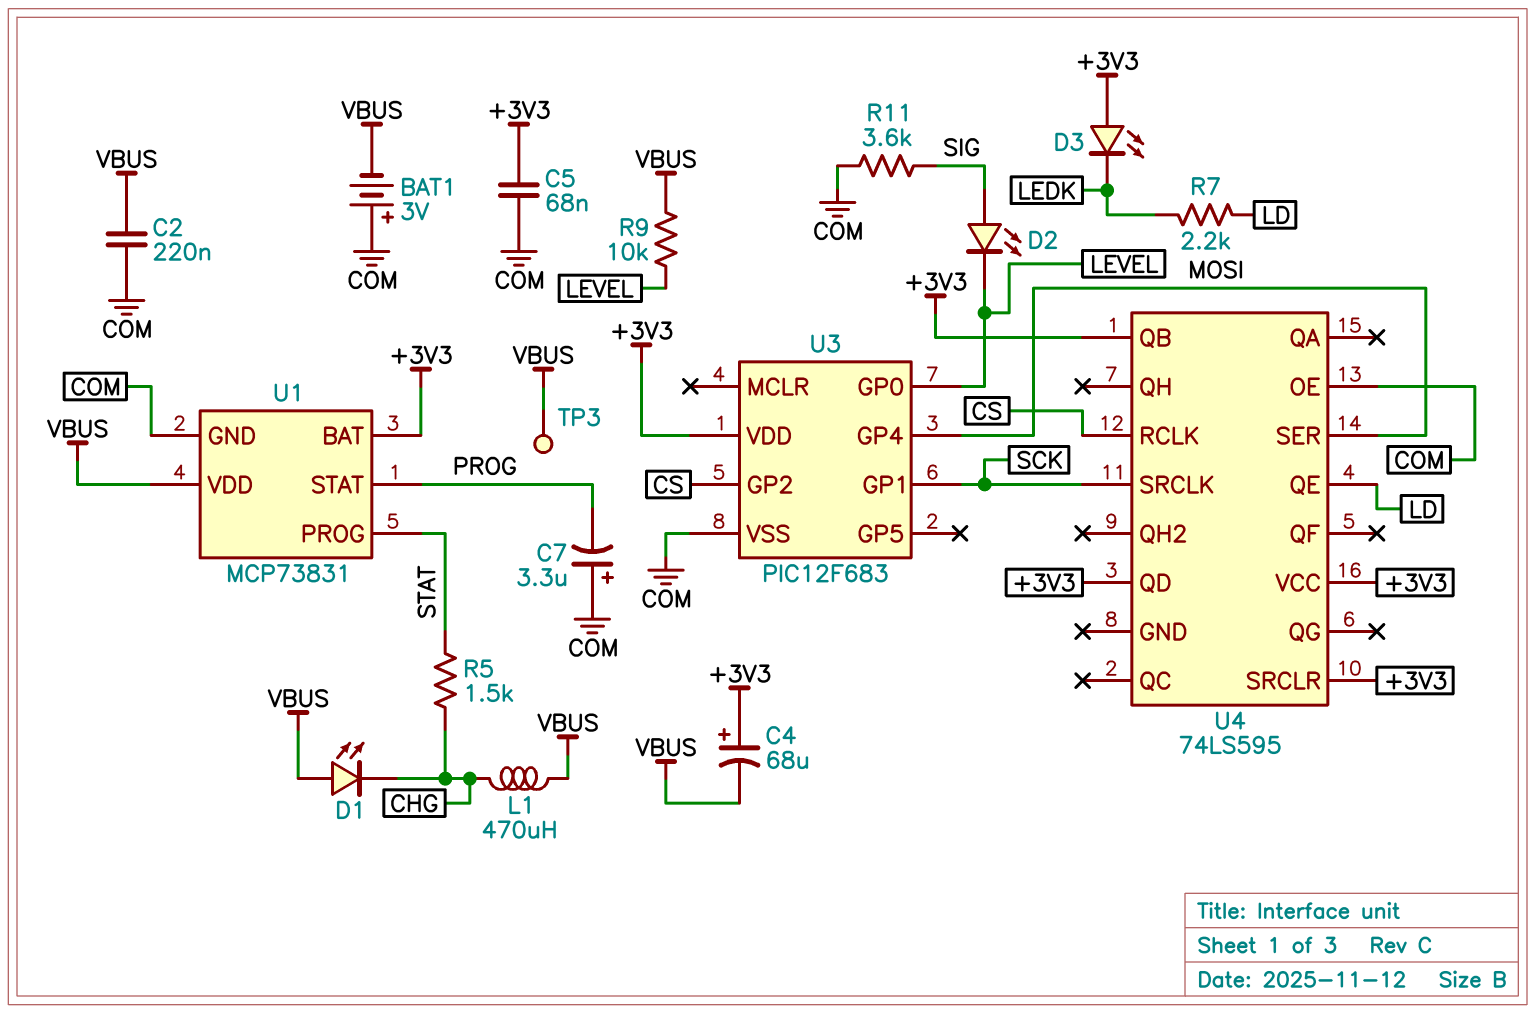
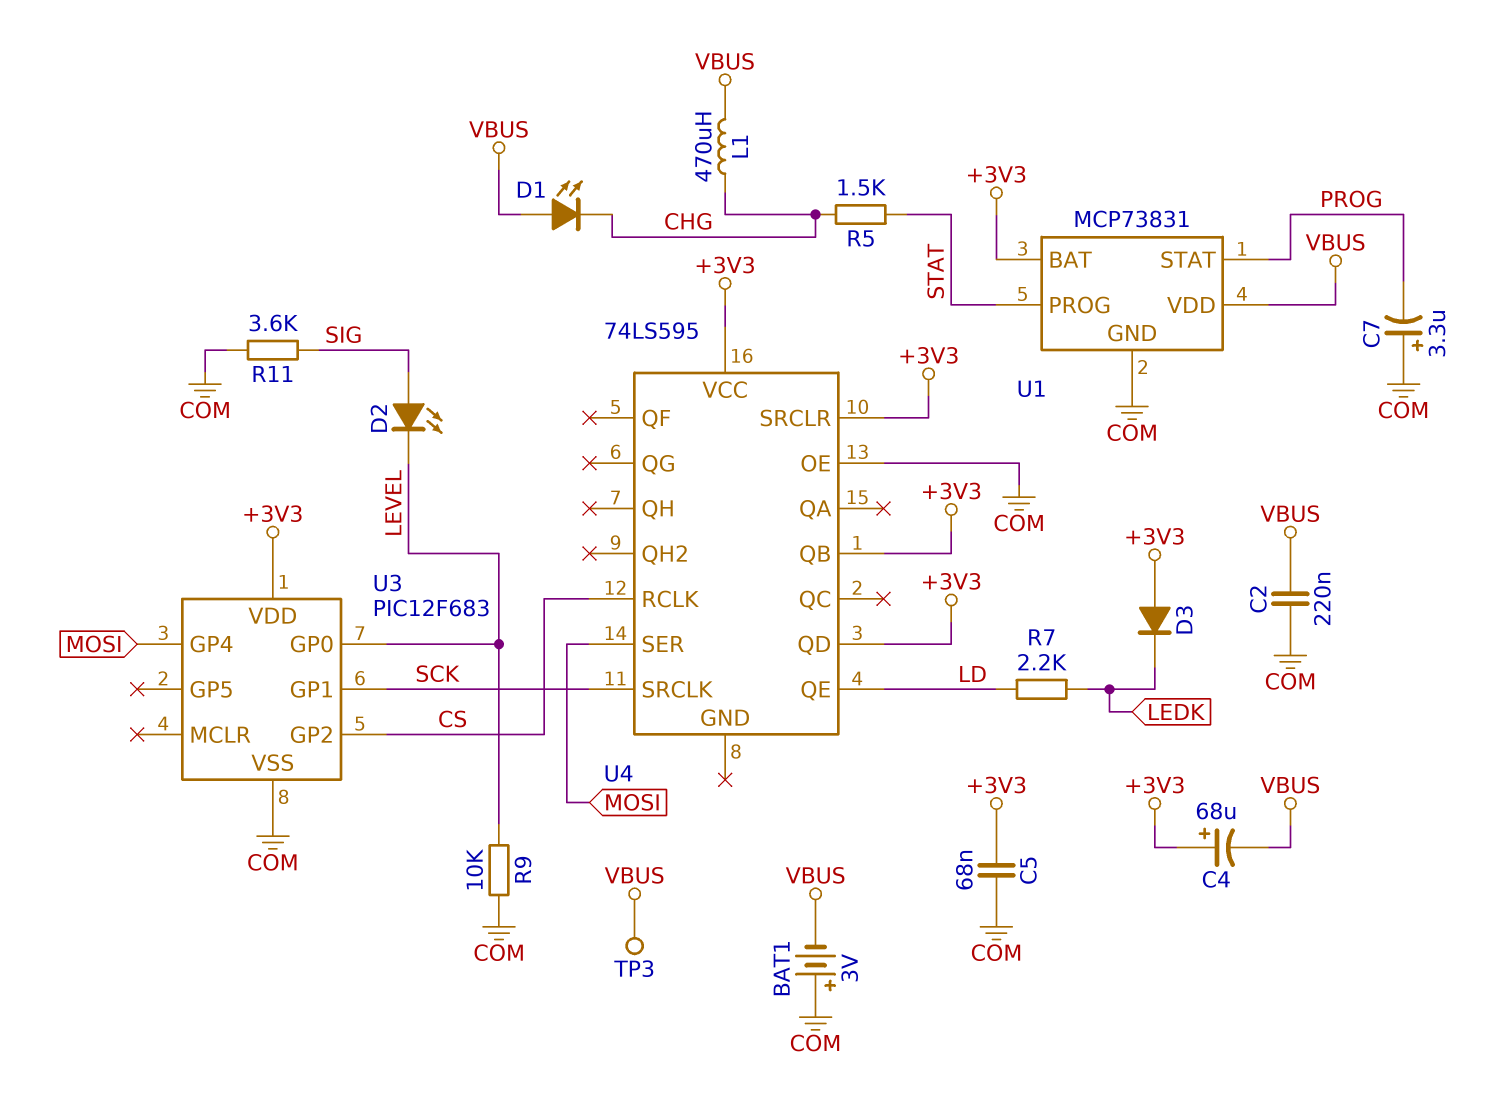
D3: LED (A +3V3, K LEDK) -> diode (A +3V3, K LEDK)
R9: 10k (LEVEL, VBUS) -> 10k (COM, LEVEL)

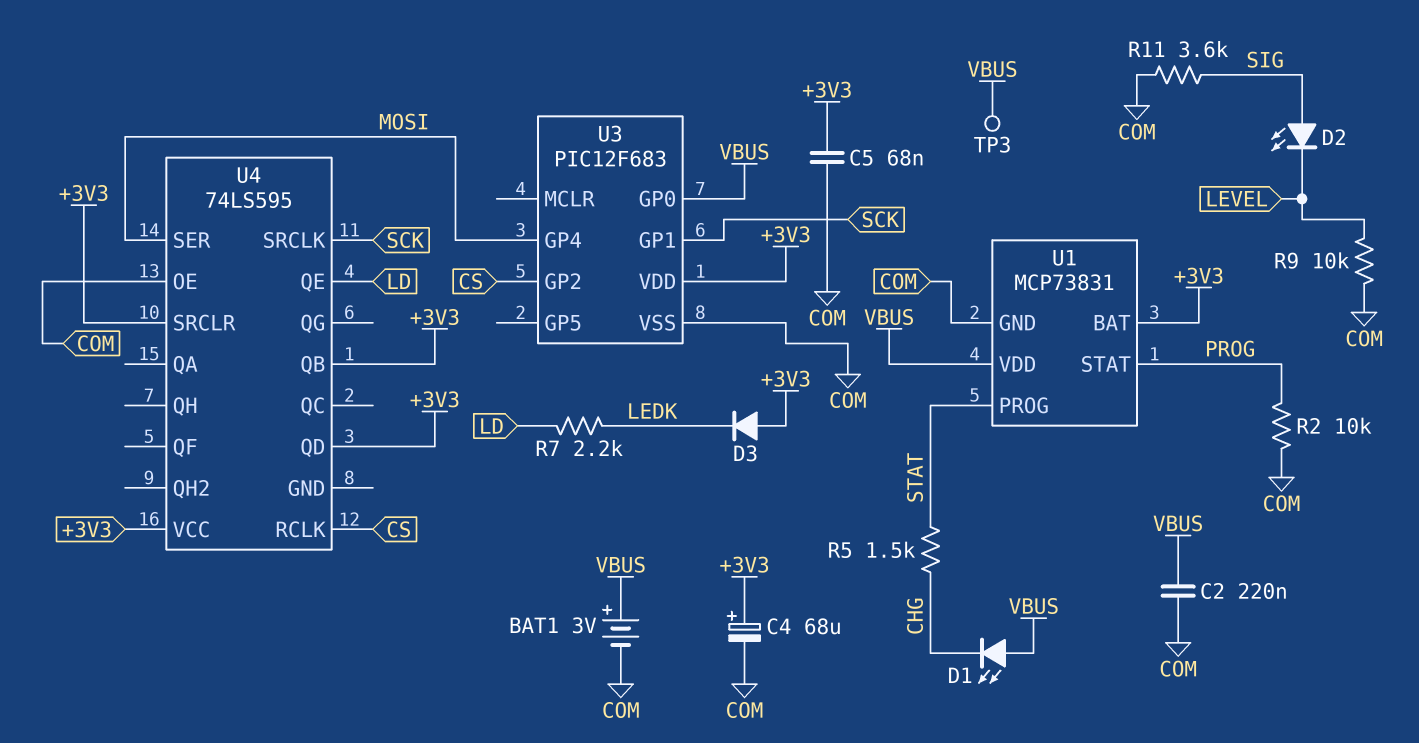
BAT1: 3V (plus COM, minus VBUS) -> 3V (plus VBUS, minus COM)
C4: 68uF (plus +3V3, minus VBUS) -> 68uF (plus +3V3, minus COM)
C7: 3.3uF (plus COM, minus PROG) -> none
L1: 470uH (CHG, VBUS) -> none
R2: none -> 10k (COM, PROG)
U3 pin GP0: LEVEL -> VBUS

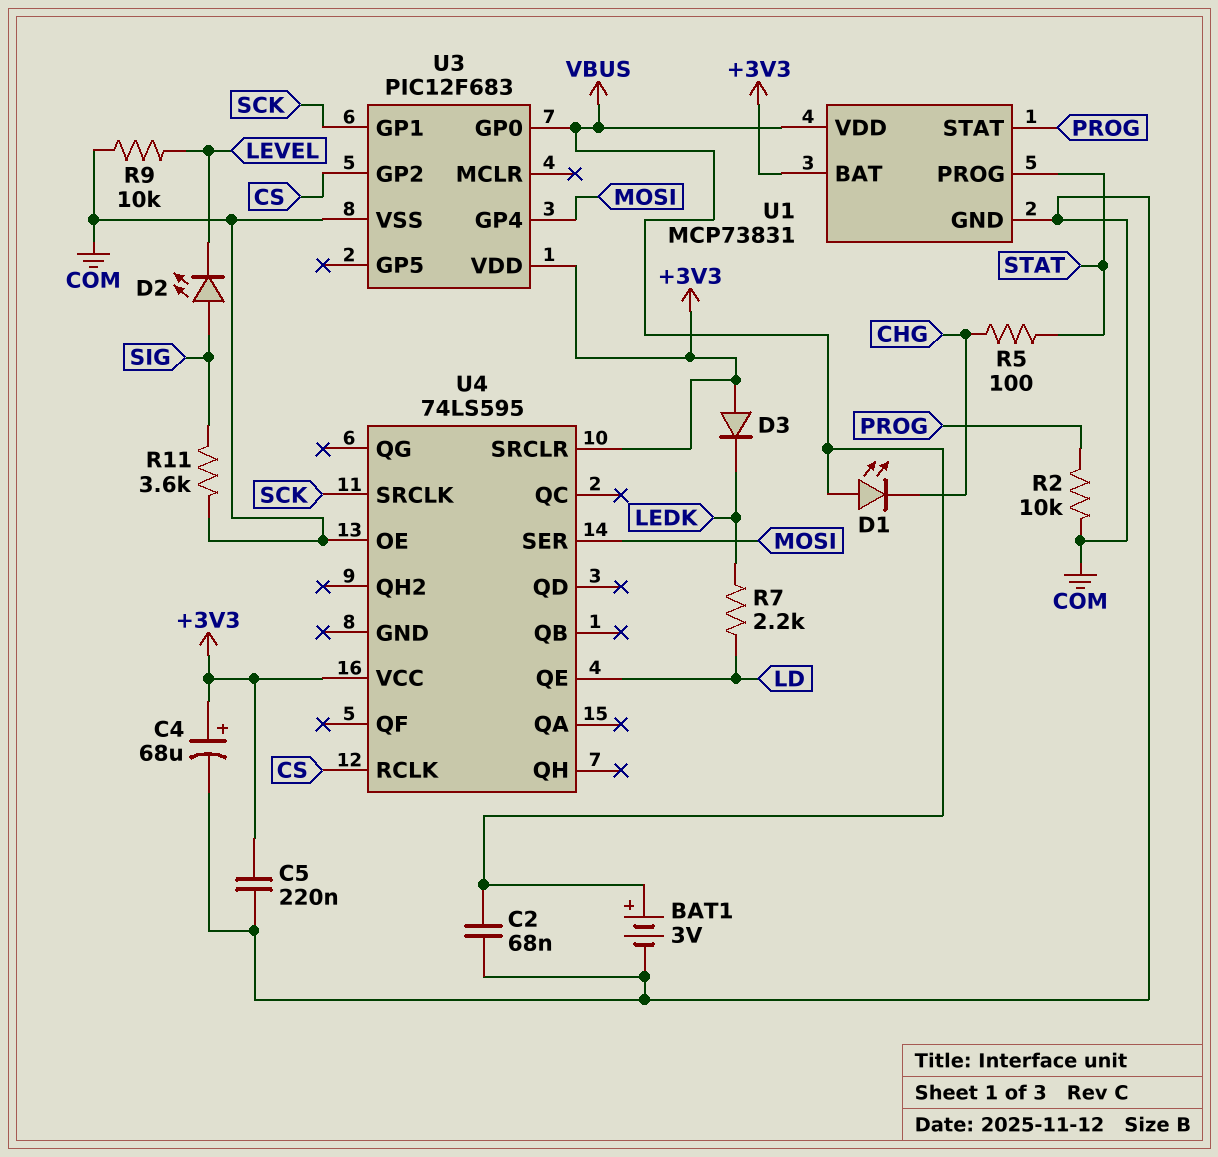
C2: 220nF (COM, VBUS) -> 68nF (COM, VBUS)
C5: 68nF (+3V3, COM) -> 220nF (+3V3, COM)
R5: 1.5k (CHG, STAT) -> 100 (CHG, STAT)
TP3: test point (VBUS) -> none
U4 pin QB: +3V3 -> none
U4 pin QD: +3V3 -> none

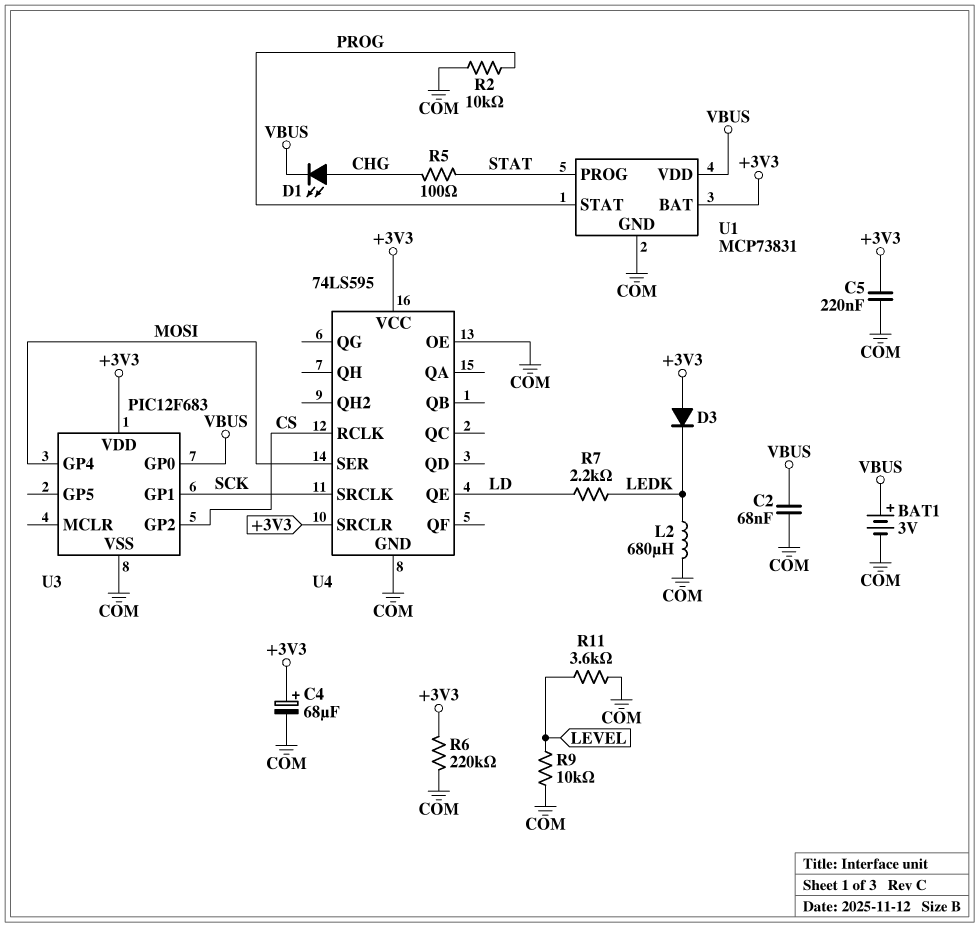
D1: LED (A VBUS, K CHG) -> LED (A CHG, K VBUS)
D2: LED (A SIG, K LEVEL) -> none
L2: none -> 680uH (COM, LEDK)
R6: none -> 220k (+3V3, COM)
R11: 3.6k (COM, SIG) -> 3.6k (COM, LEVEL)
U4 pin GND: none -> COM

